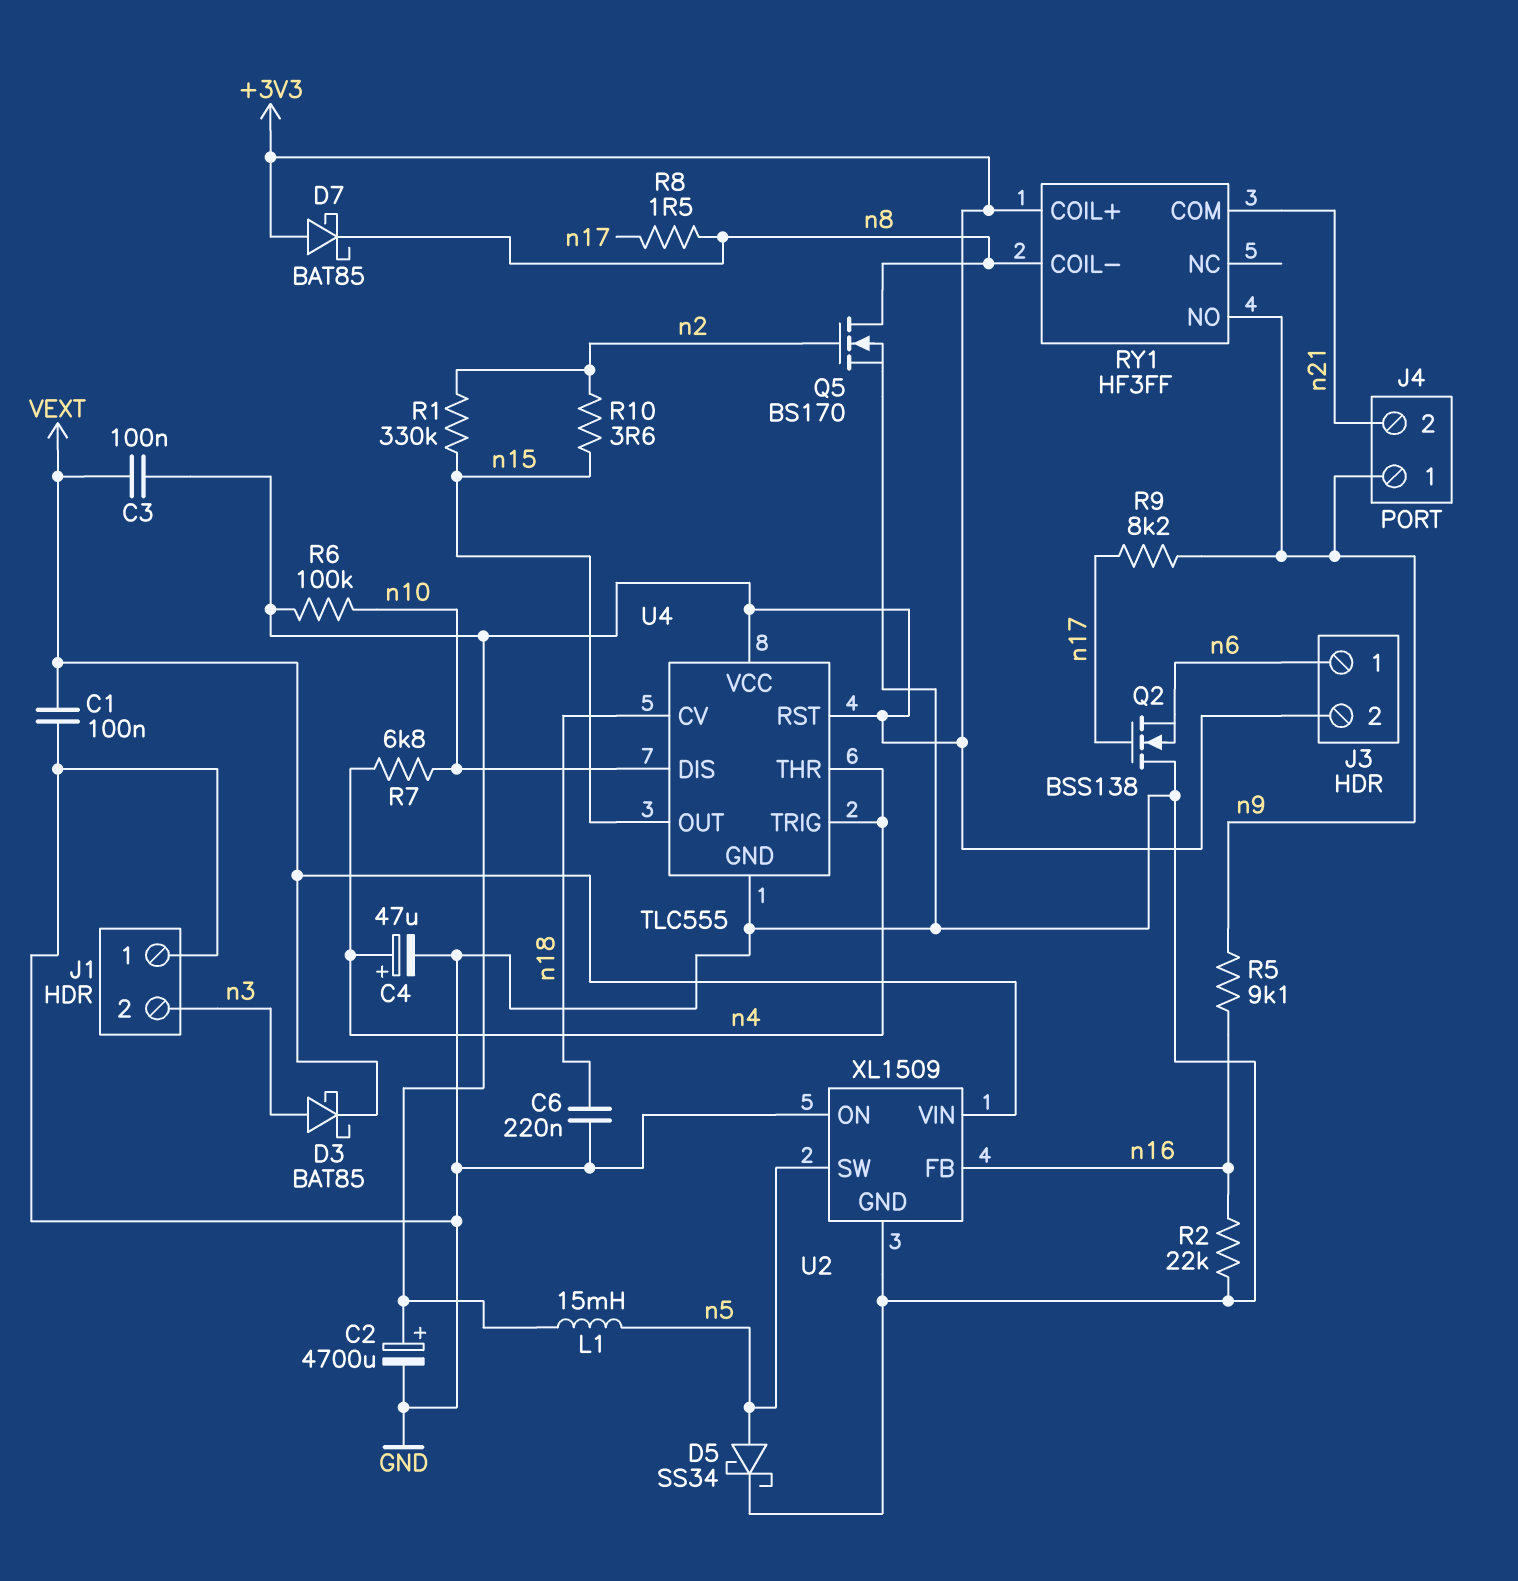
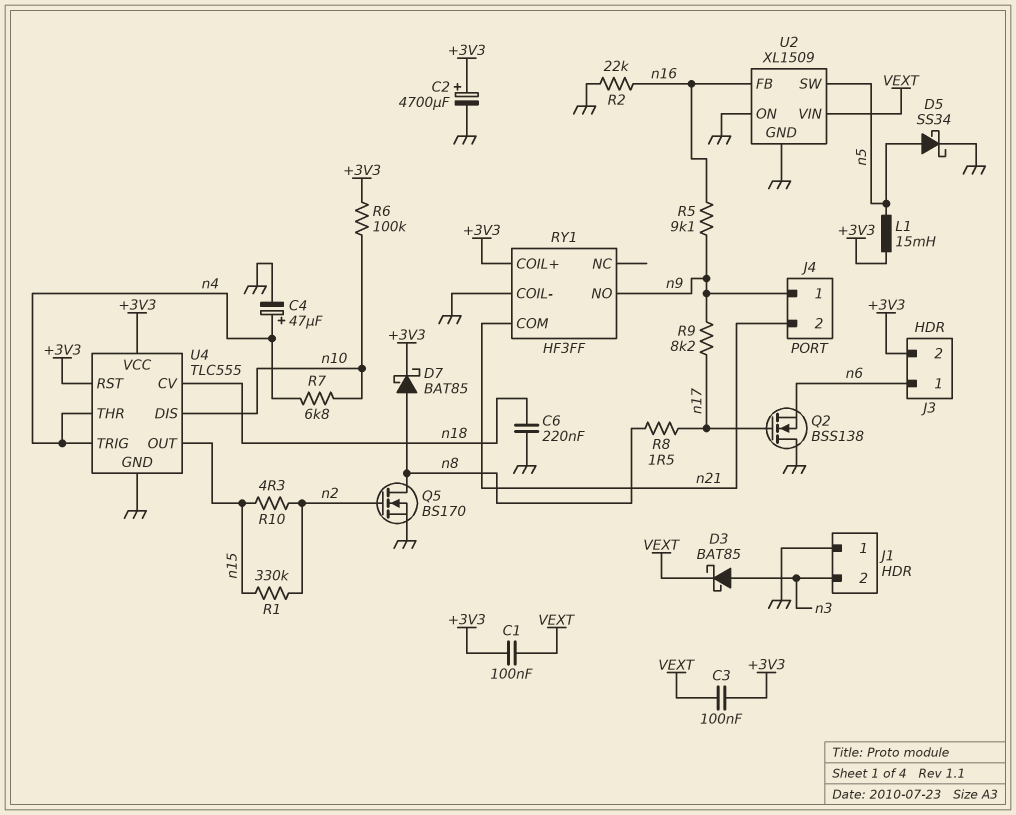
C1: 100nF (GND, VEXT) -> 100nF (+3V3, VEXT)
D7: schottky BAT85 (A +3V3, K n8) -> schottky BAT85 (A n8, K +3V3)
R10: 3.6 (n2, n15) -> 4.3 (n2, n15)
RY1 pin COIL-: n8 -> GND

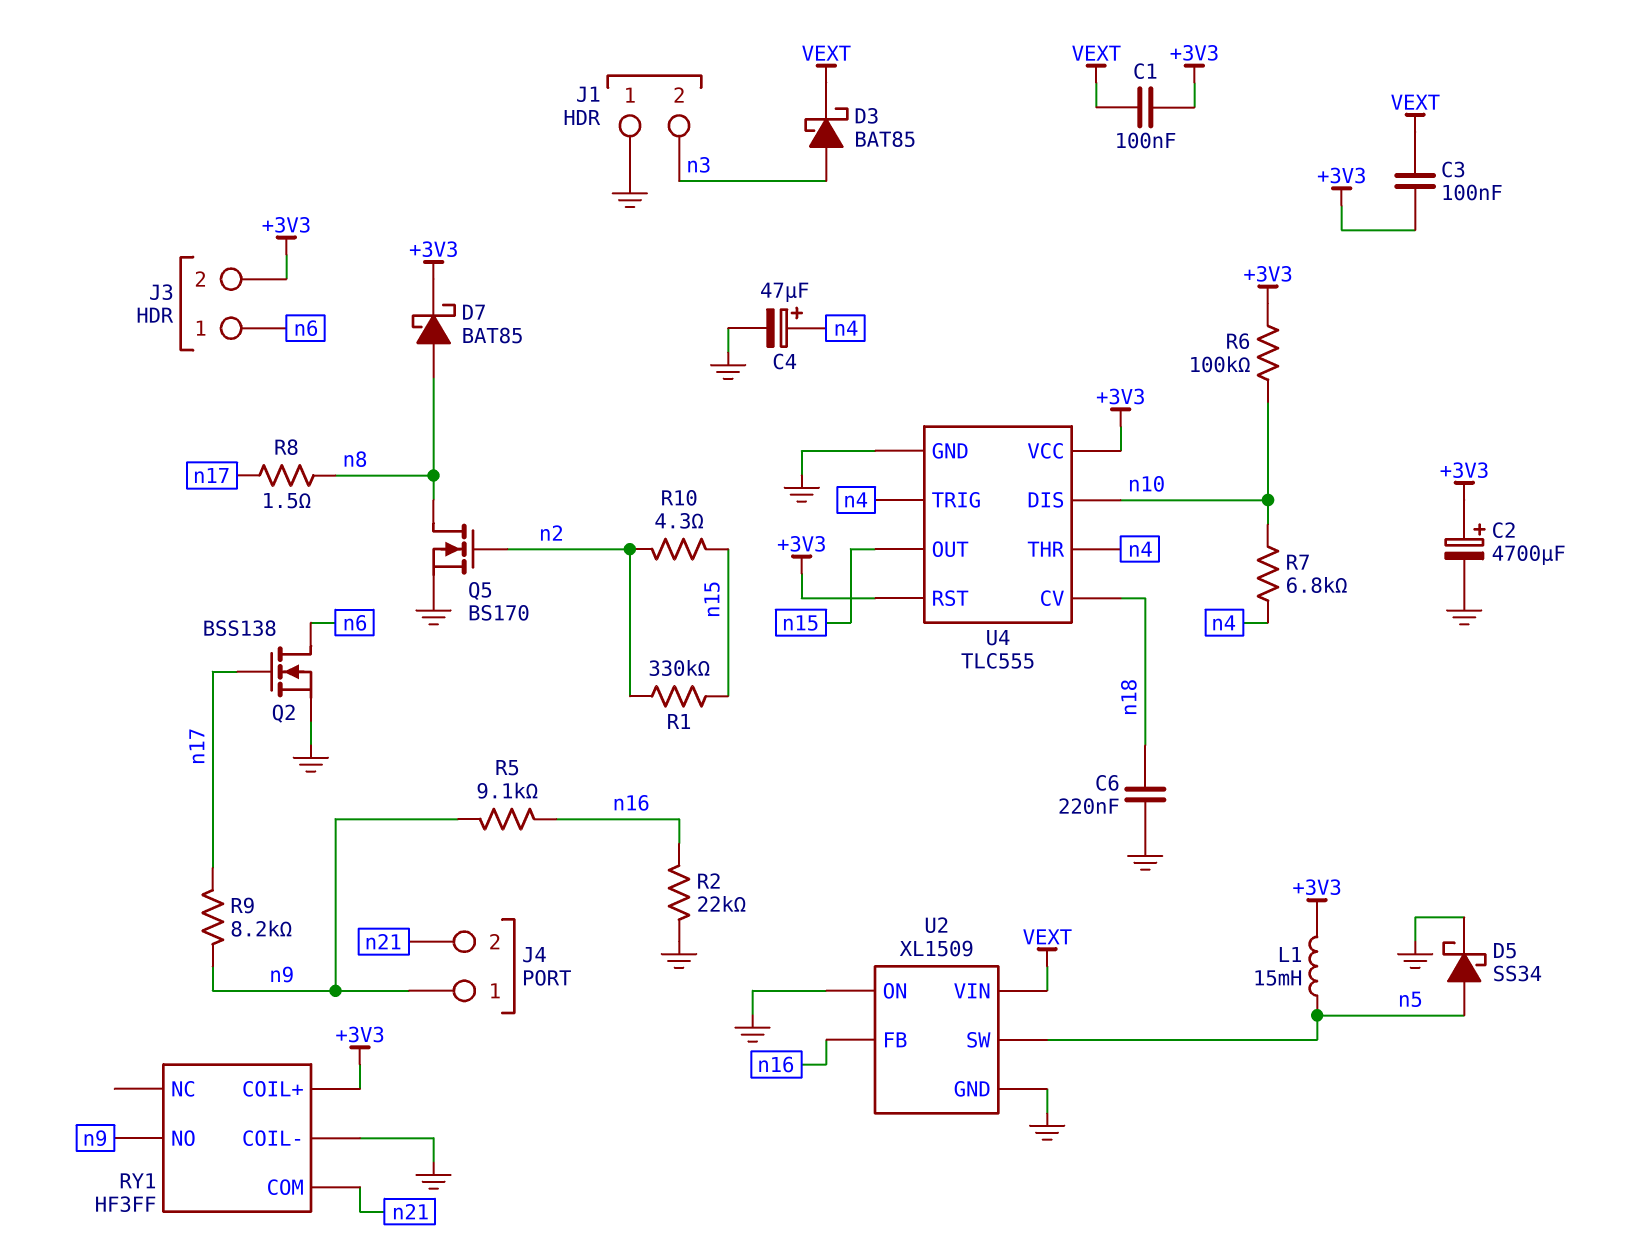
Q2: NMOS BSS138 (G n17, D GND, S n6) -> NMOS BSS138 (G n17, D n6, S GND)

